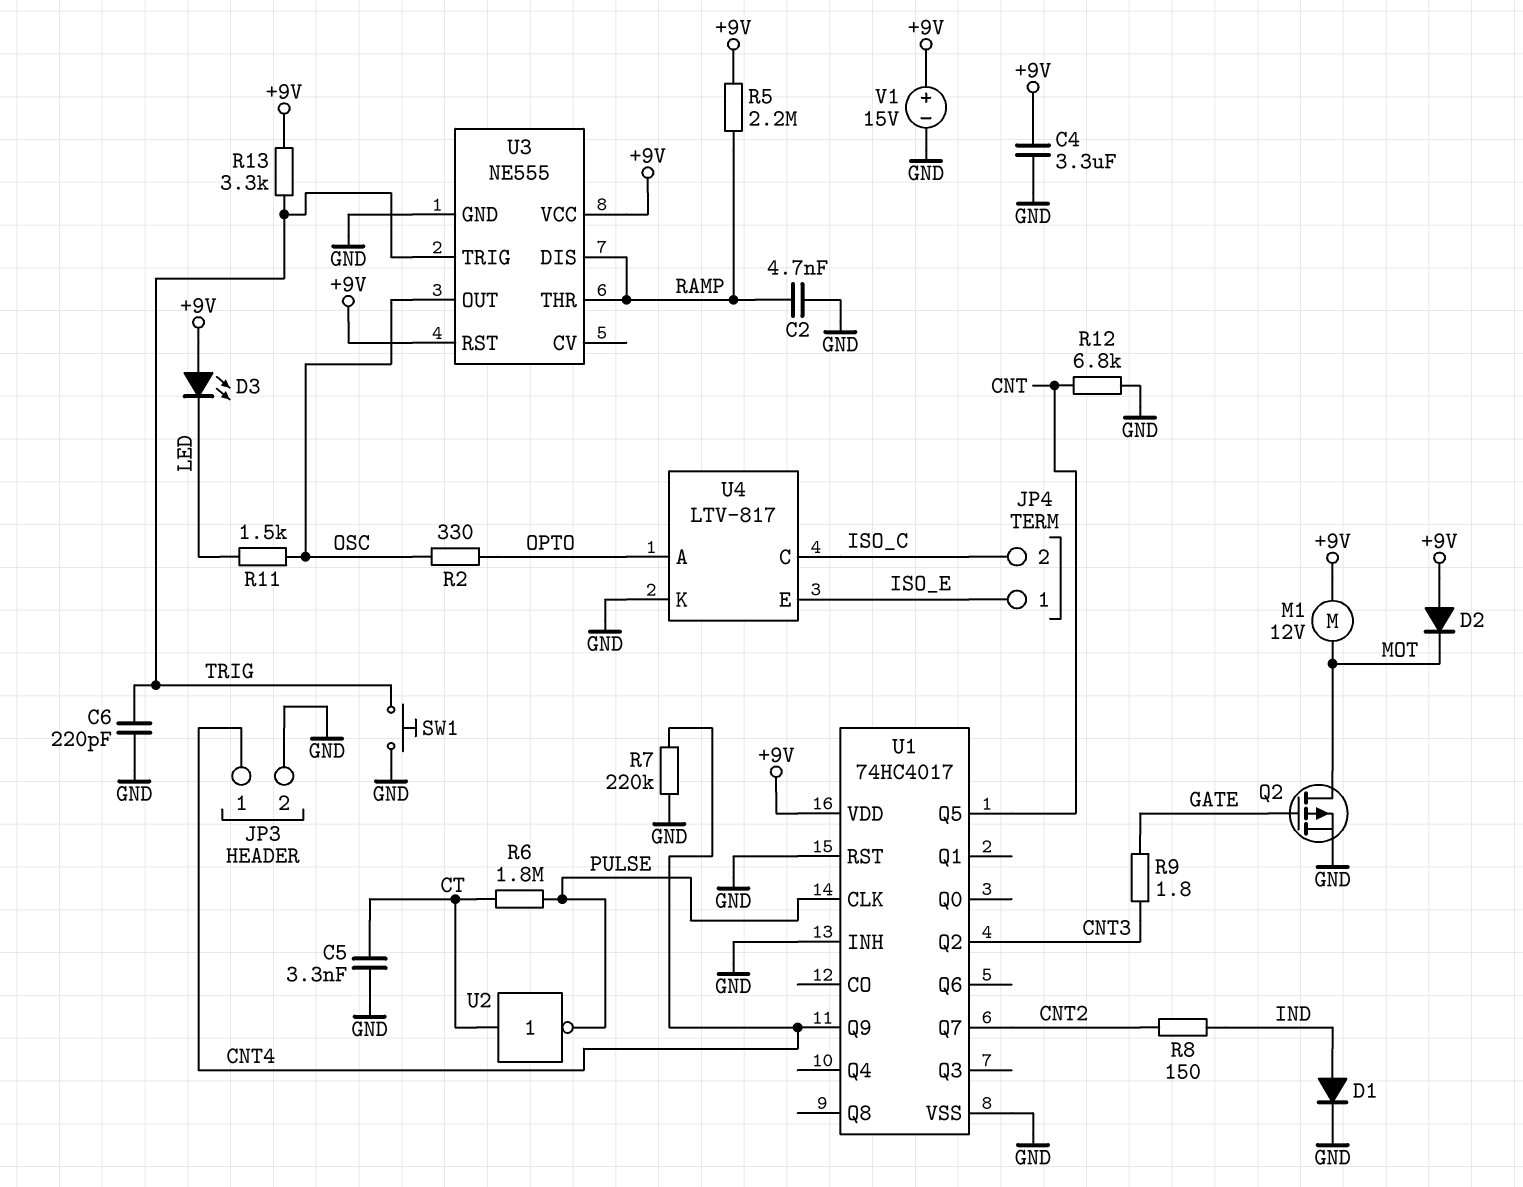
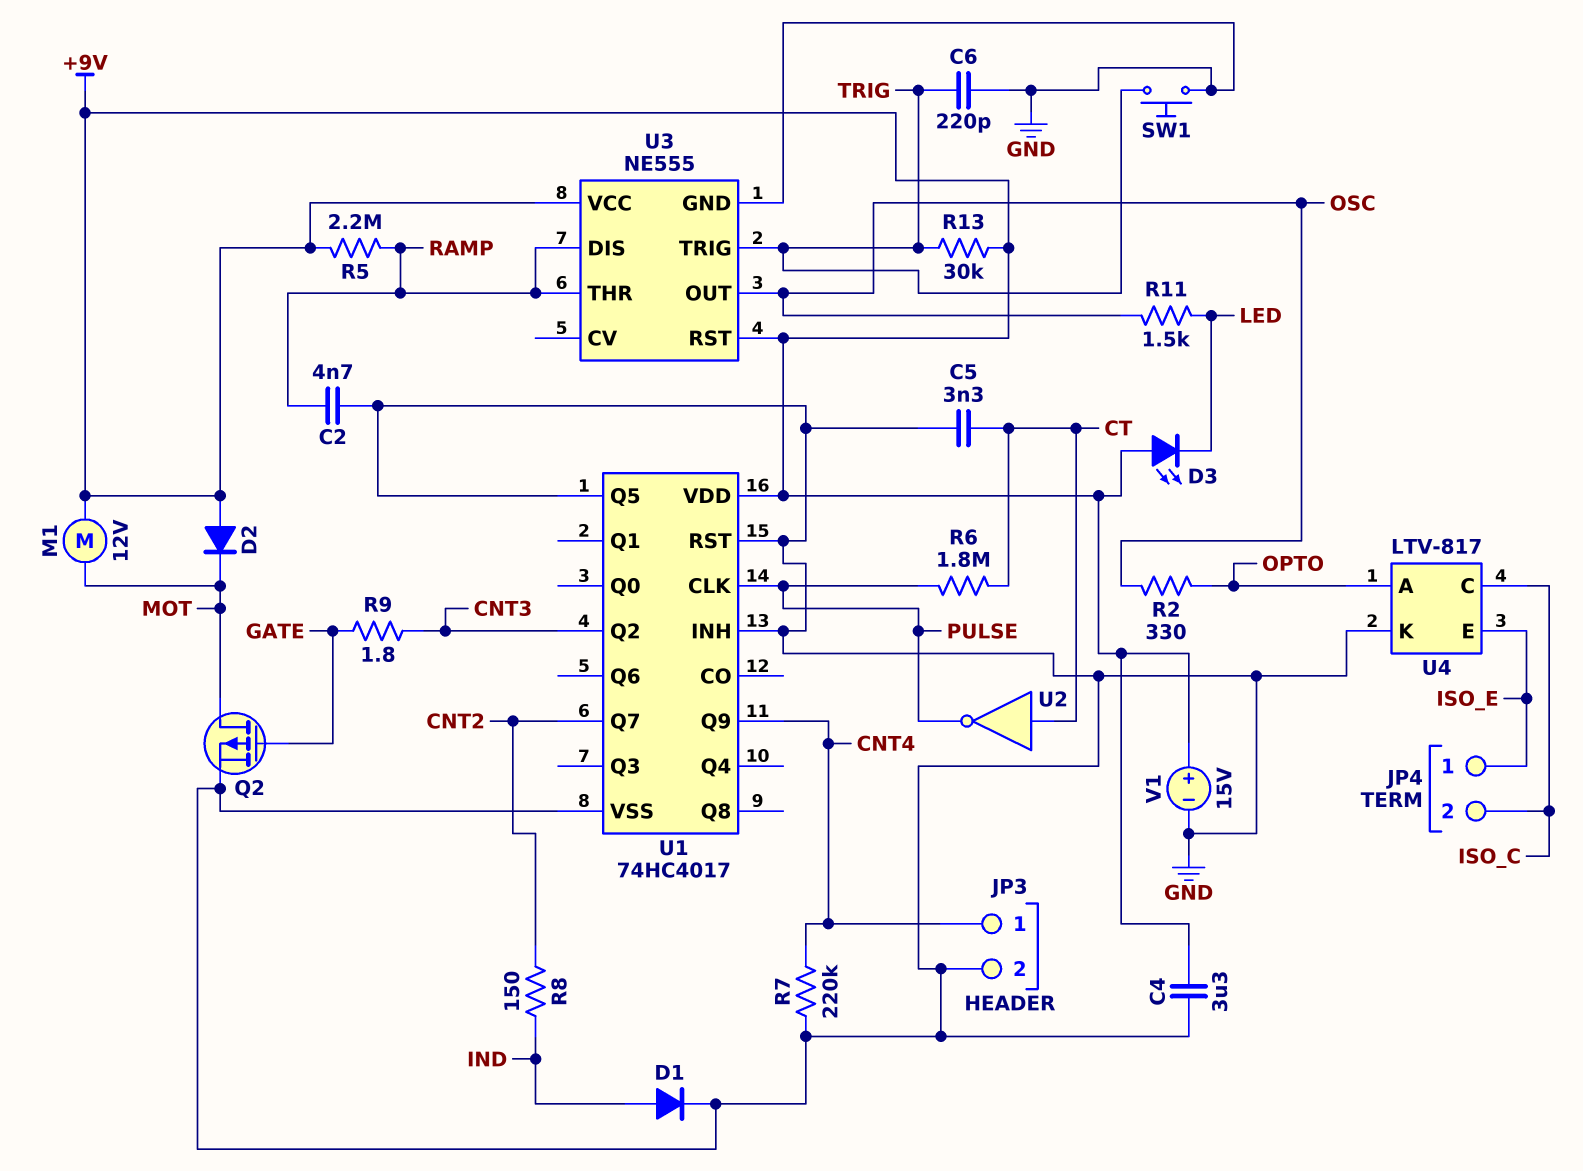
R12: 6.8k (CNT, GND) -> none
R13: 3.3k (+9V, TRIG) -> 30k (+9V, TRIG)
U1 pin Q5: CNT -> GND

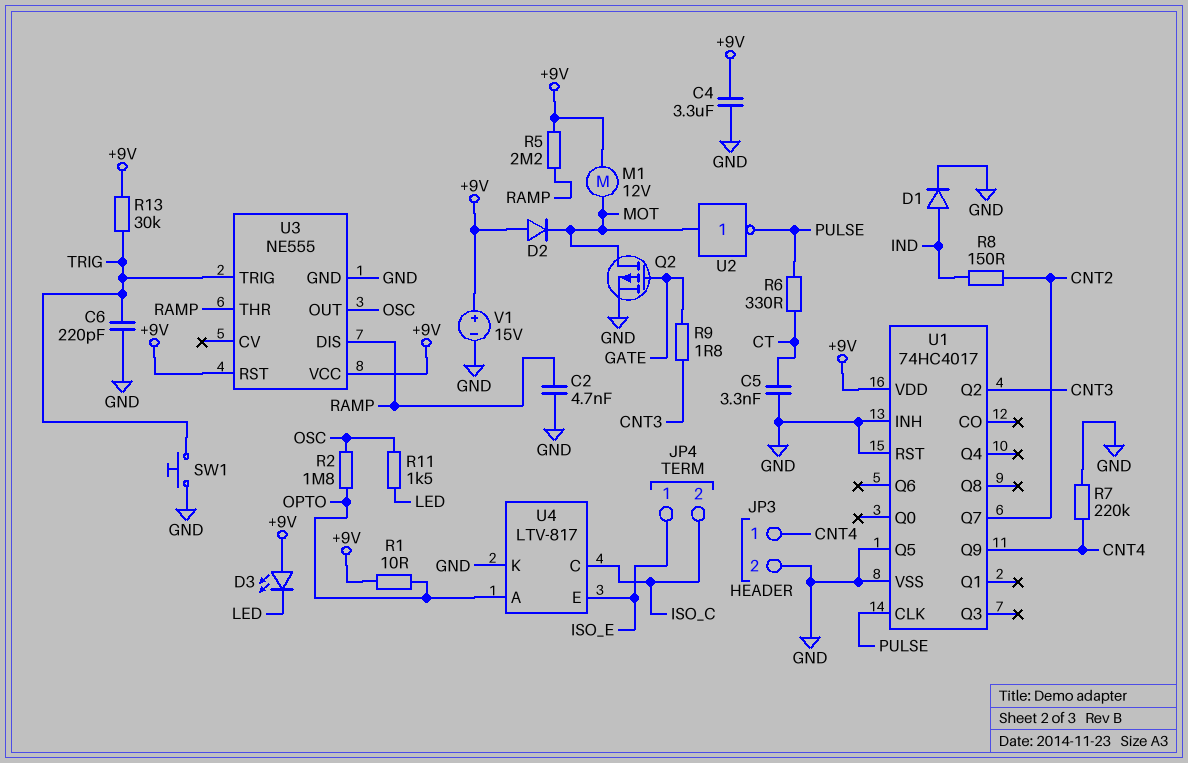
R1: none -> 10 (+9V, OPTO)
R2: 330 (OPTO, OSC) -> 1.8M (OPTO, OSC)
R6: 1.8M (CT, PULSE) -> 330 (CT, PULSE)
U2: NOT (in CT, out PULSE) -> NOT (in MOT, out PULSE)

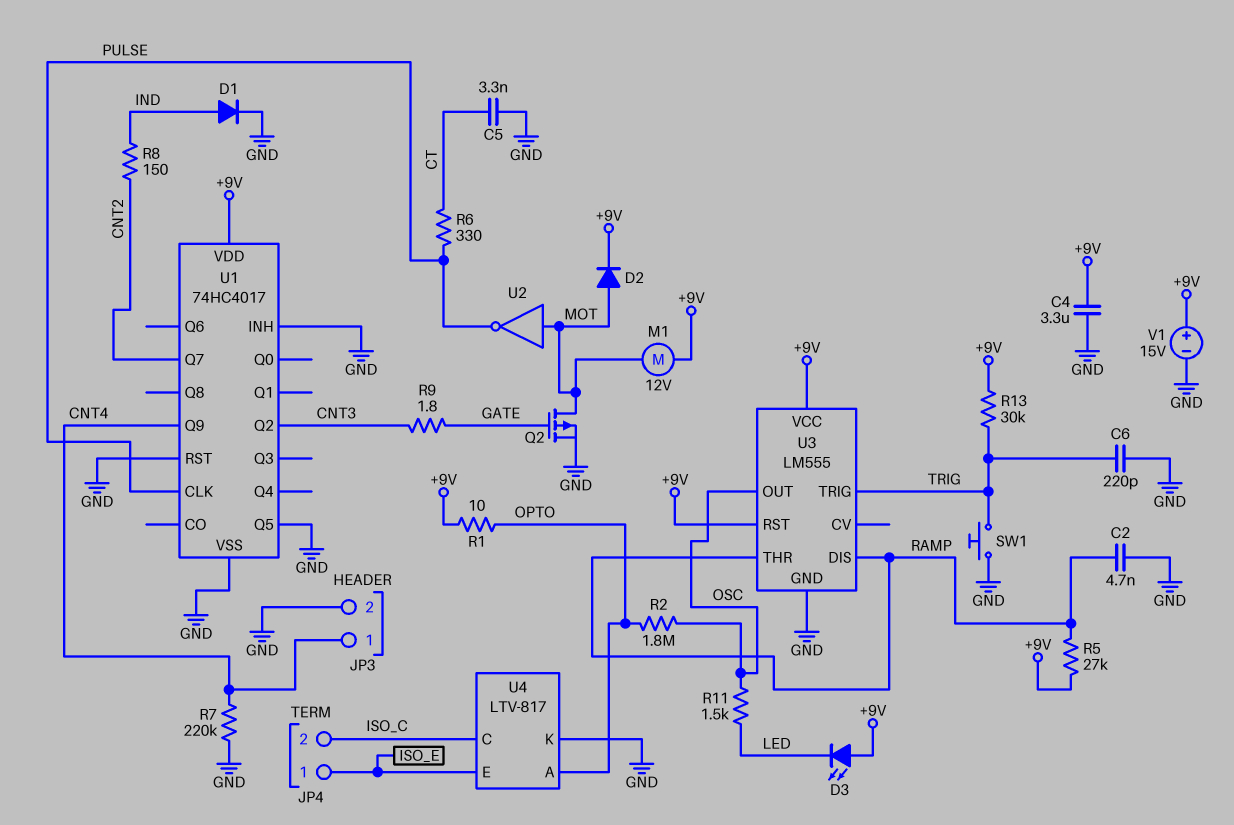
D2: diode (A +9V, K MOT) -> diode (A MOT, K +9V)
R5: 2.2M (+9V, RAMP) -> 27k (+9V, RAMP)
U3: NE555 -> LM555

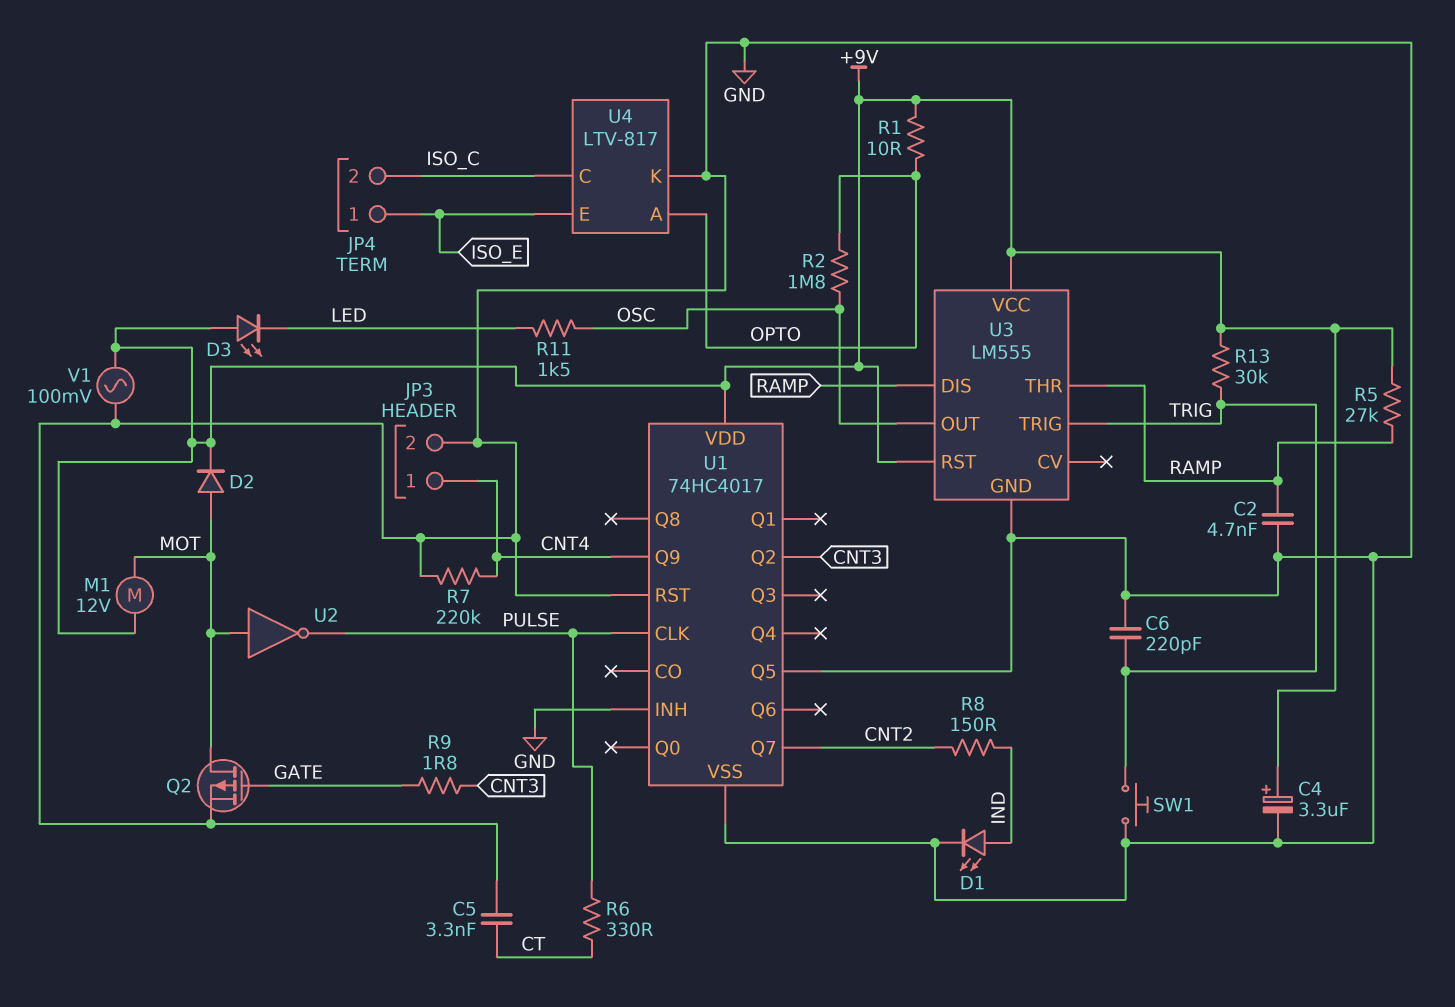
C4: 3.3uF (+9V, GND) -> 3.3uF (plus +9V, minus GND)
D1: diode (A IND, K GND) -> LED (A IND, K GND)
V1: 15V (plus +9V, minus GND) -> AC 100mV (+9V, GND)

